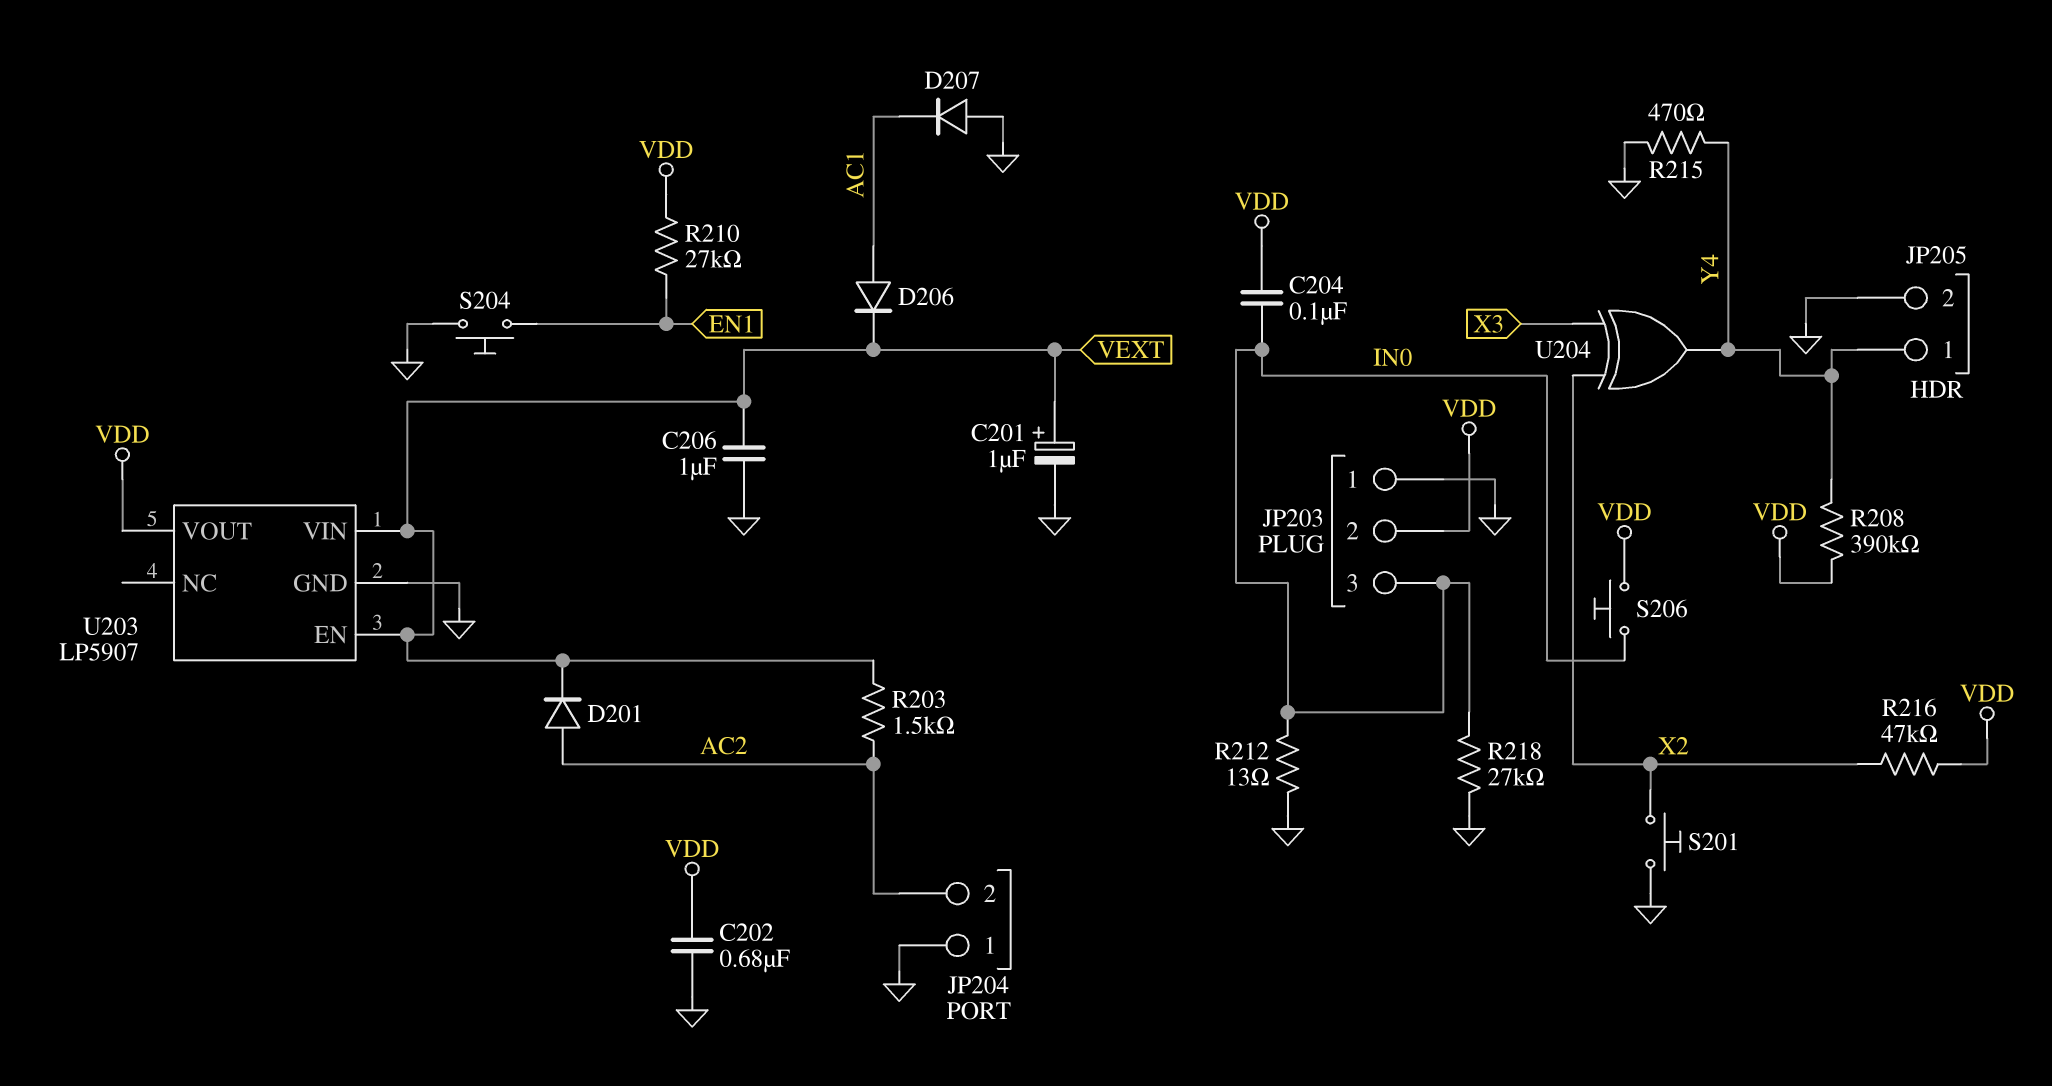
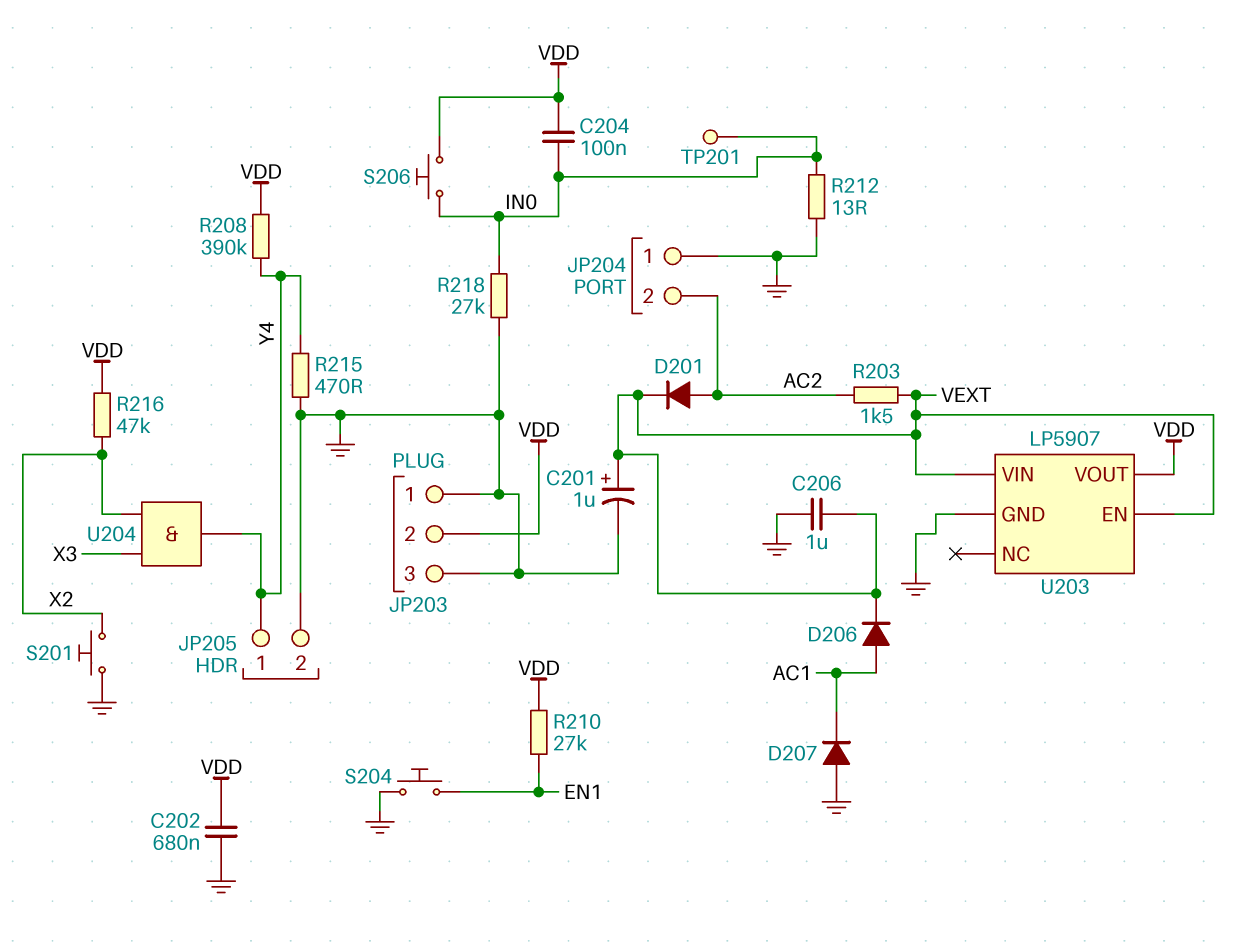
JP203 pin 3: IN0 -> GND
TP201: none -> test point (IN0)
U204: XOR (in X2, in X3, out Y4) -> AND (in X2, in X3, out Y4)

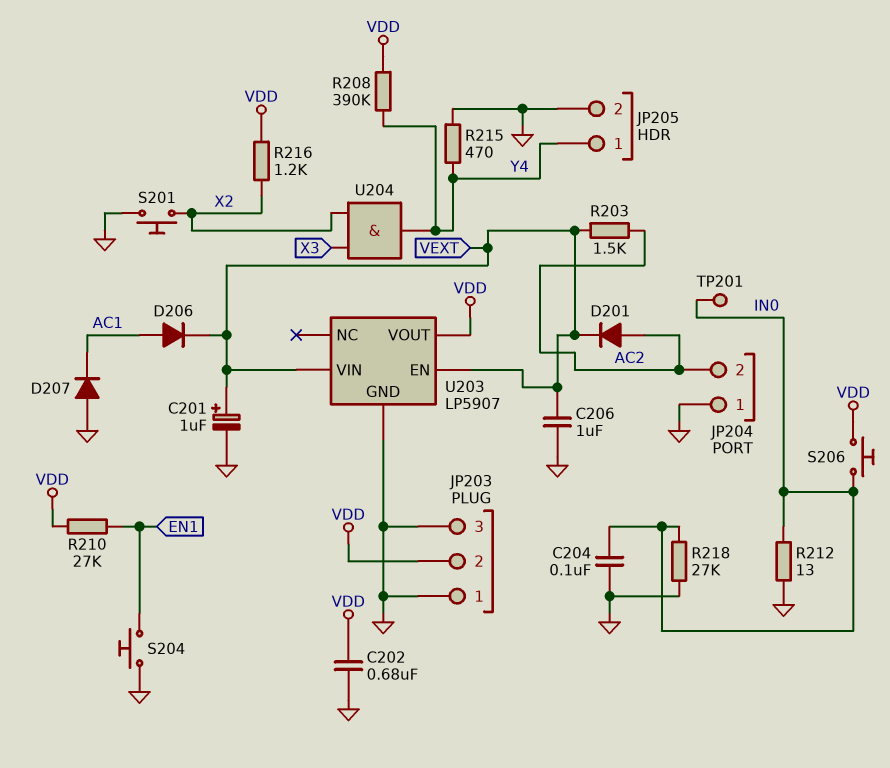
C204: 100nF (IN0, VDD) -> 100nF (GND, IN0)
R216: 47k (VDD, X2) -> 1.2k (VDD, X2)

